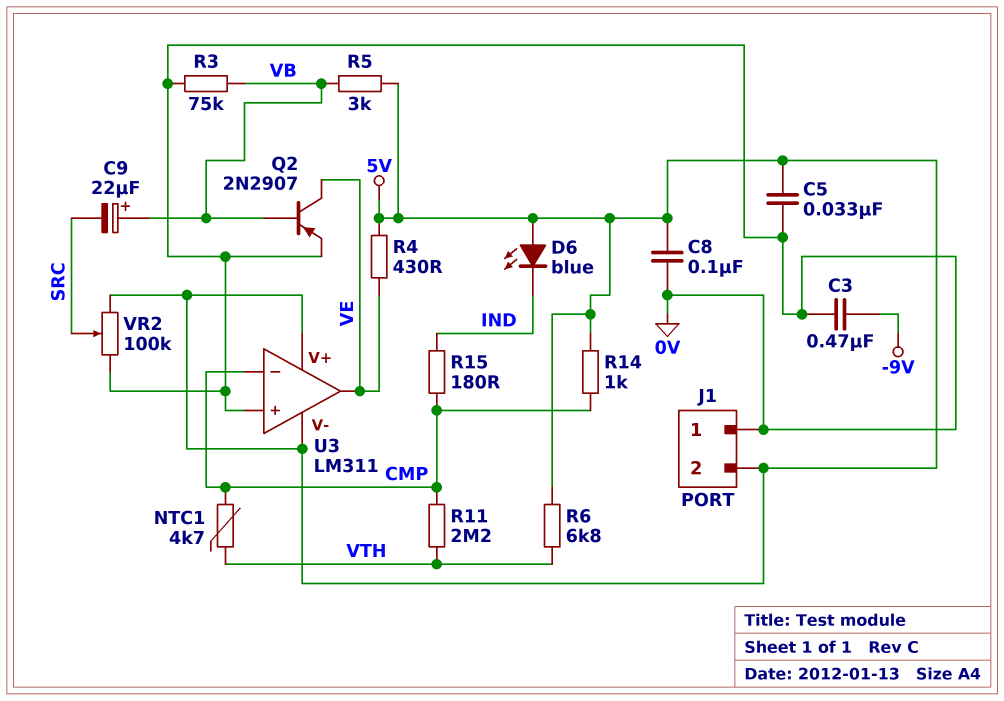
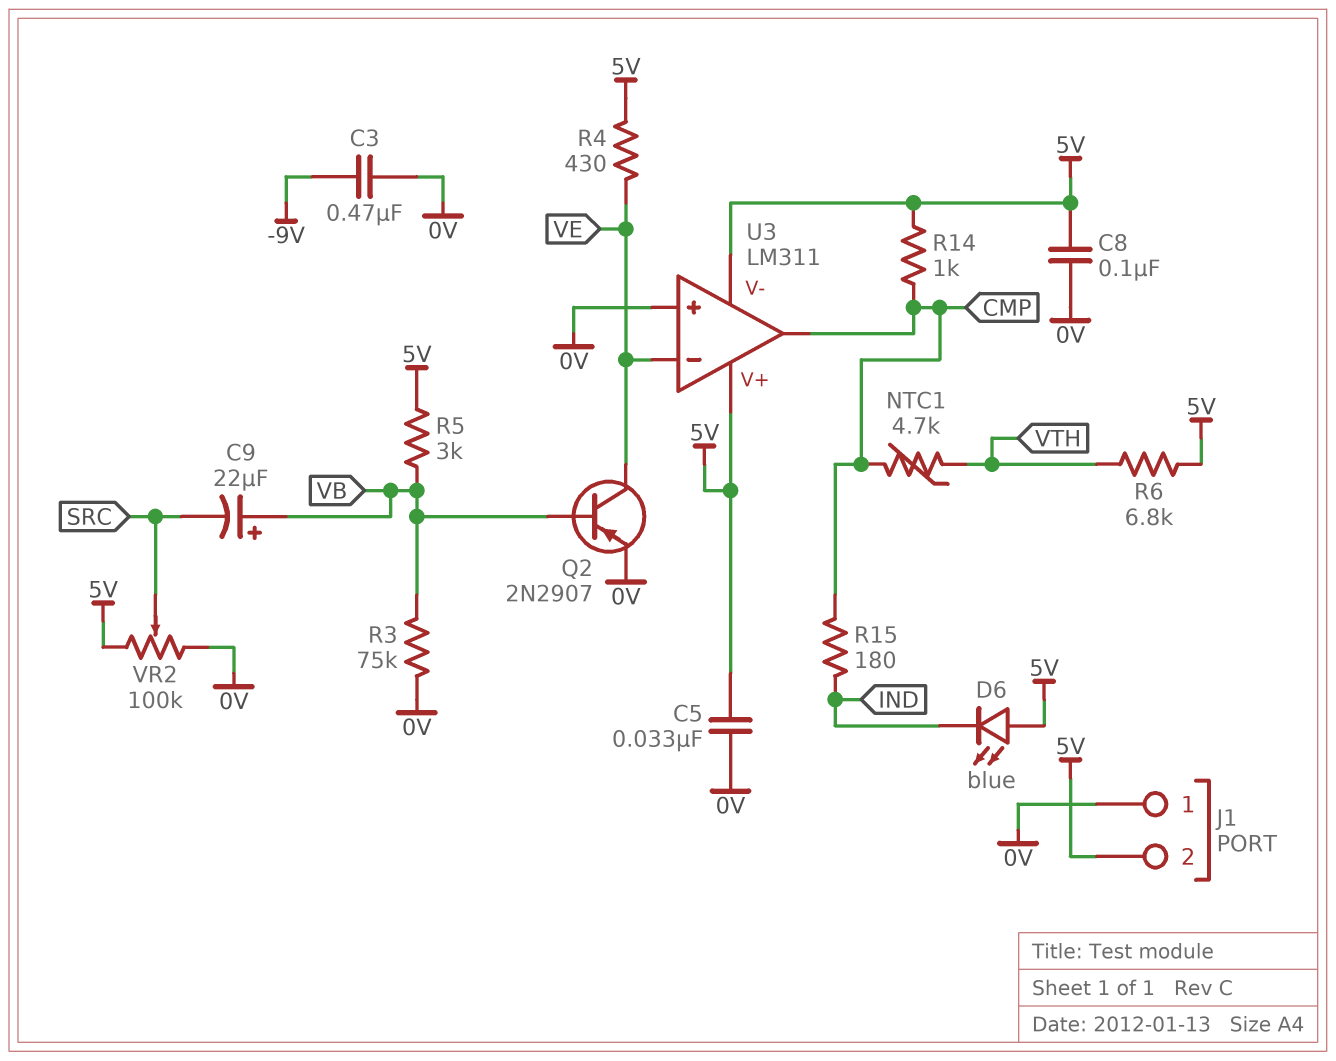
R11: 2.2M (CMP, VTH) -> none
U3 pin in-: CMP -> VE
U3 pin out: VE -> CMP

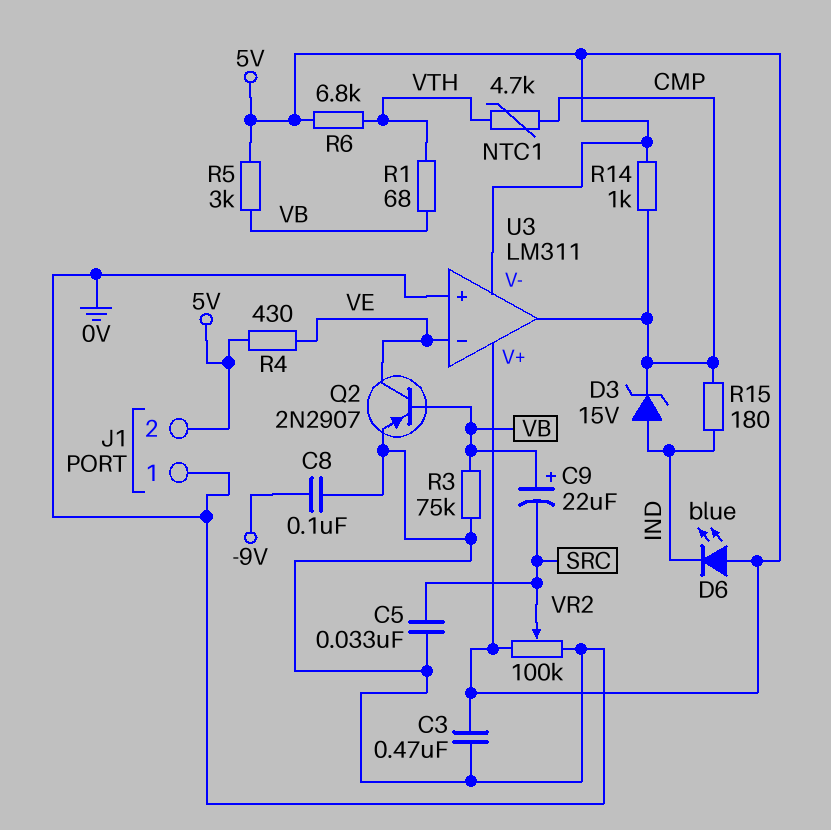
C3: 470nF (-9V, 0V) -> 470nF (0V, 5V)
C5: 33nF (0V, 5V) -> 33nF (0V, SRC)
C8: 100nF (0V, 5V) -> 100nF (-9V, 0V)
D3: none -> zener 15V (A IND, K CMP)
R1: none -> 68 (VB, VTH)

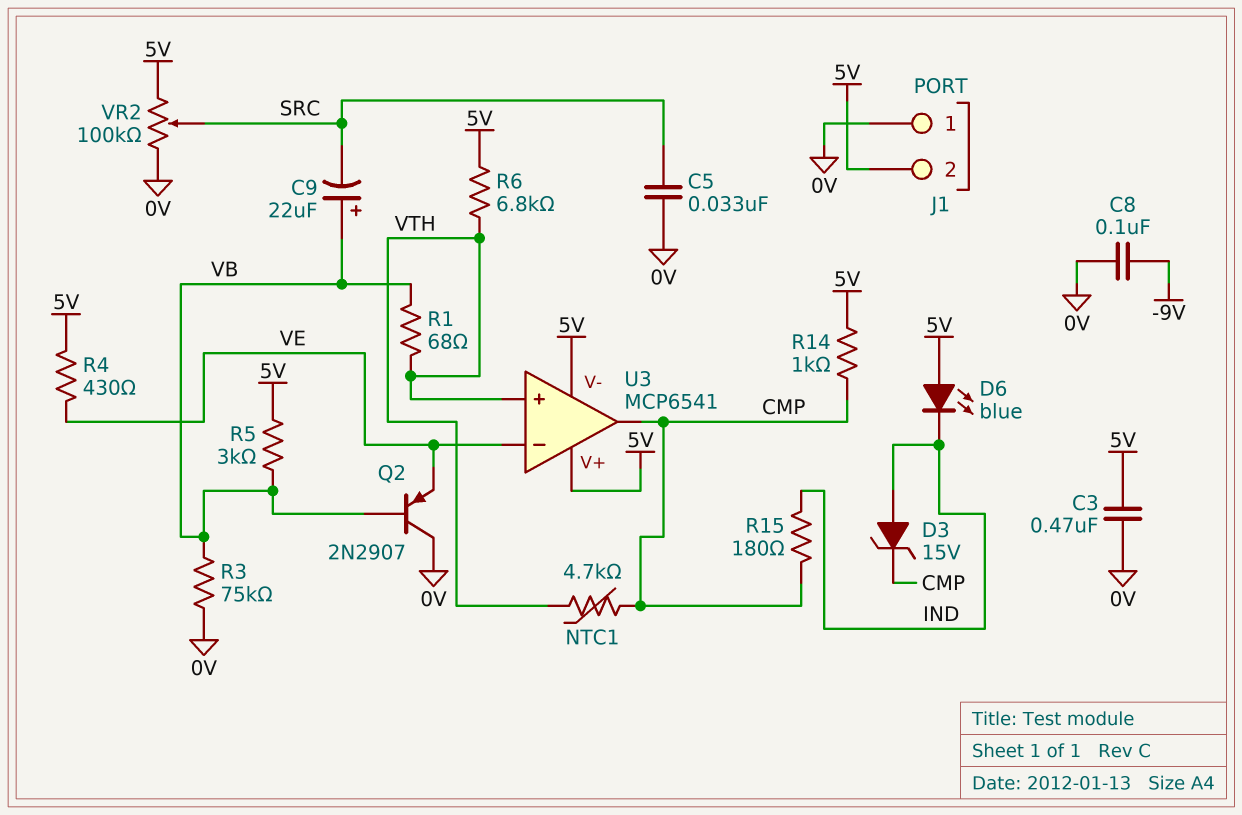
Q2: PNP 2N2907 (B VB, C VE, E 0V) -> PNP 2N2907 (B VB, C 0V, E VE)
U3: LM311 -> MCP6541
U3 pin in+: 0V -> VTH

